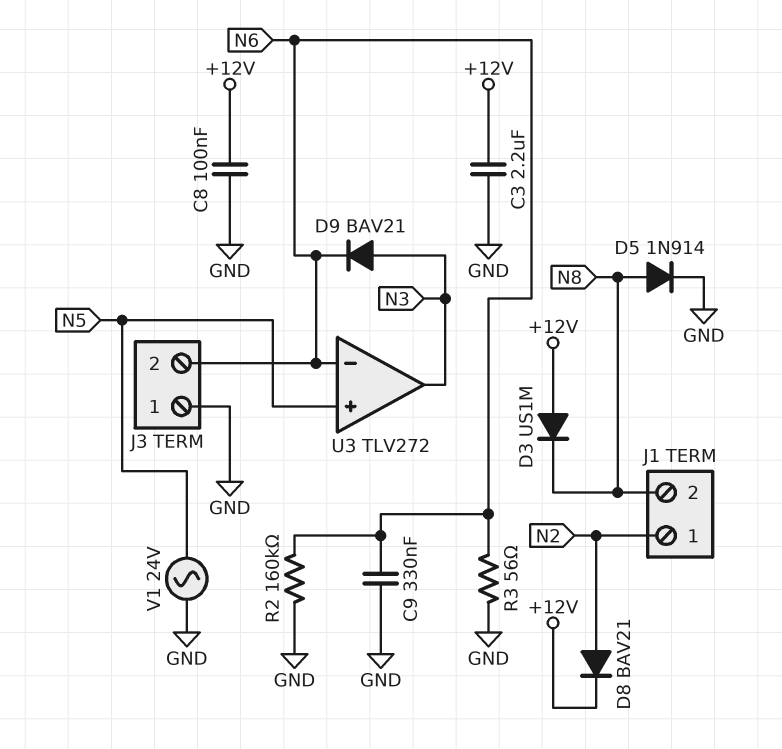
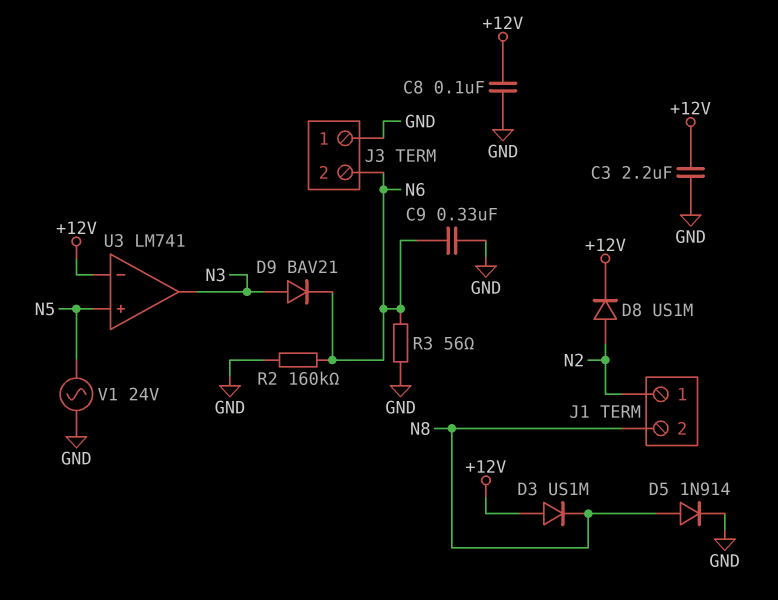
D8: diode BAV21 (A N2, K +12V) -> diode US1M (A N2, K +12V)
U3: TLV272 -> LM741
U3 pin in-: N6 -> +12V

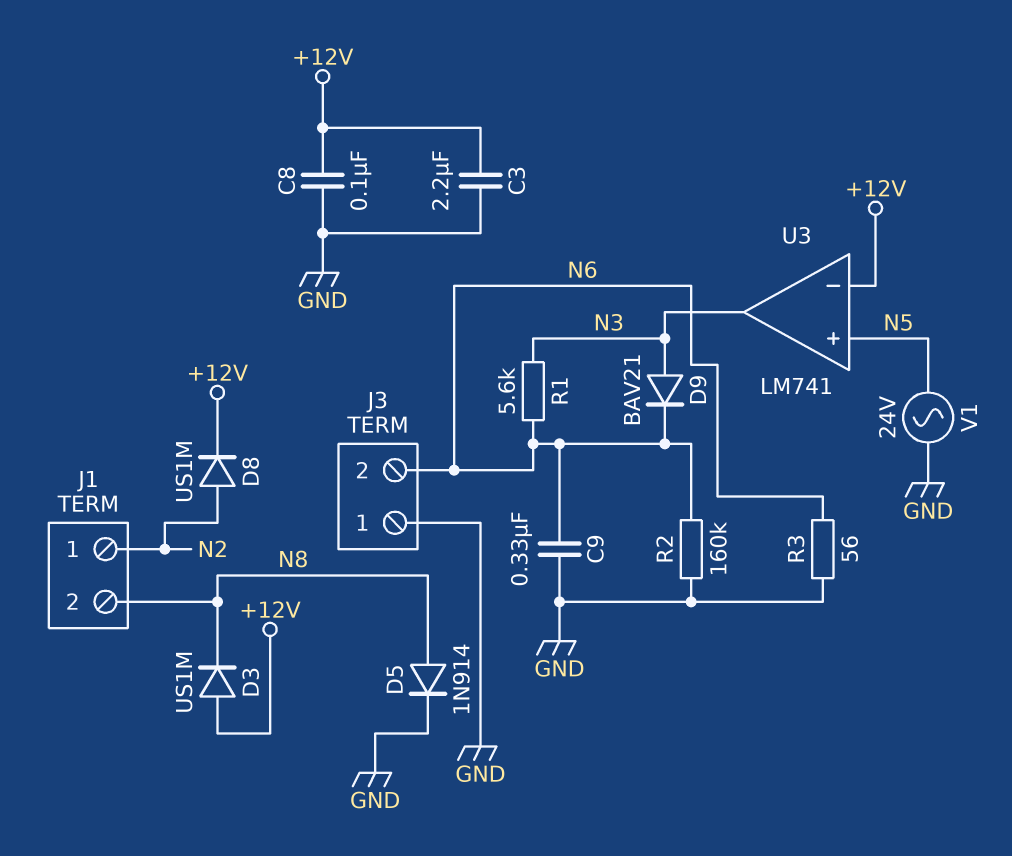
R1: none -> 5.6k (N3, N6)

